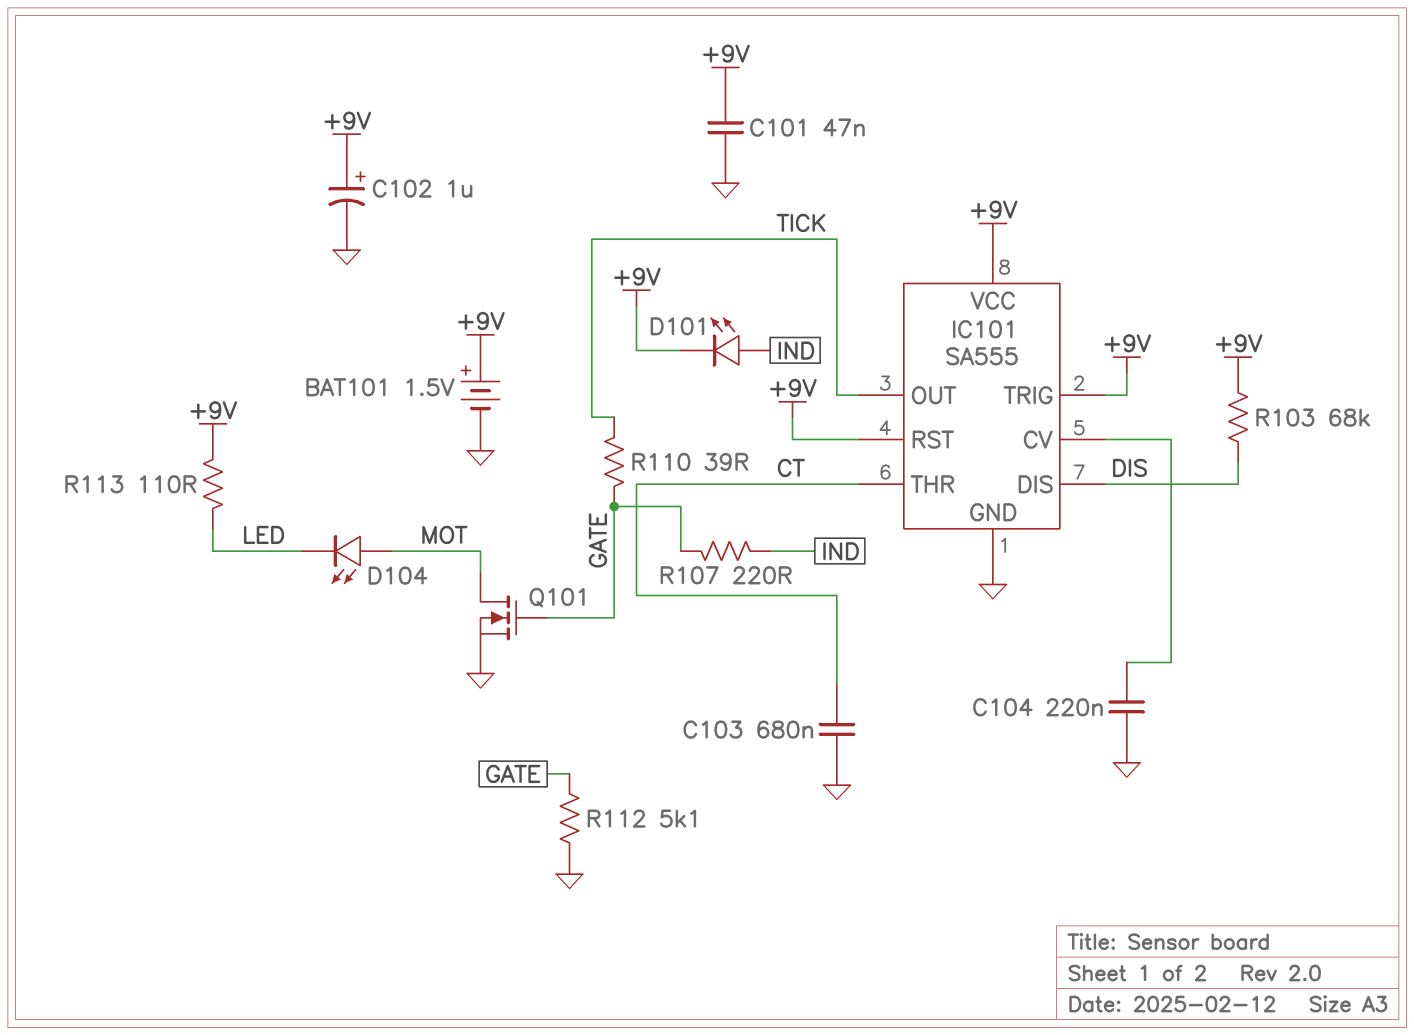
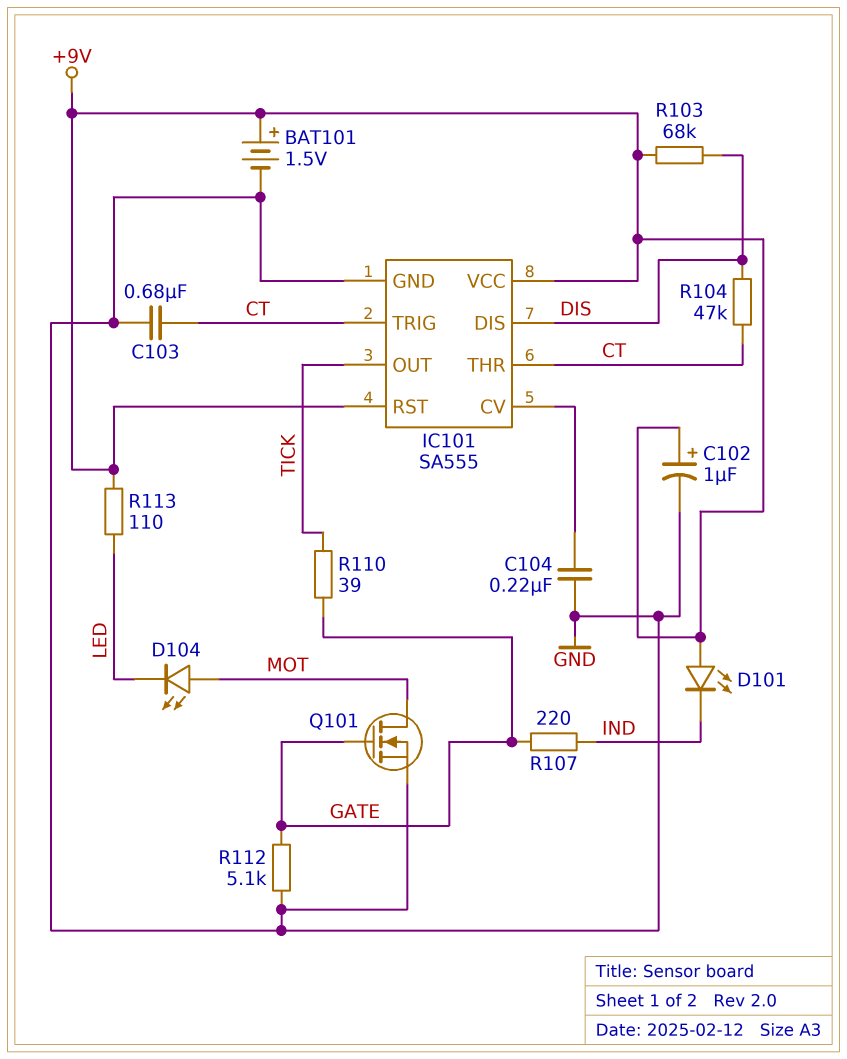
C101: 47nF (+9V, GND) -> none
D101: LED (A IND, K +9V) -> LED (A +9V, K IND)
IC101 pin TRIG: +9V -> CT
R104: none -> 47k (CT, DIS)

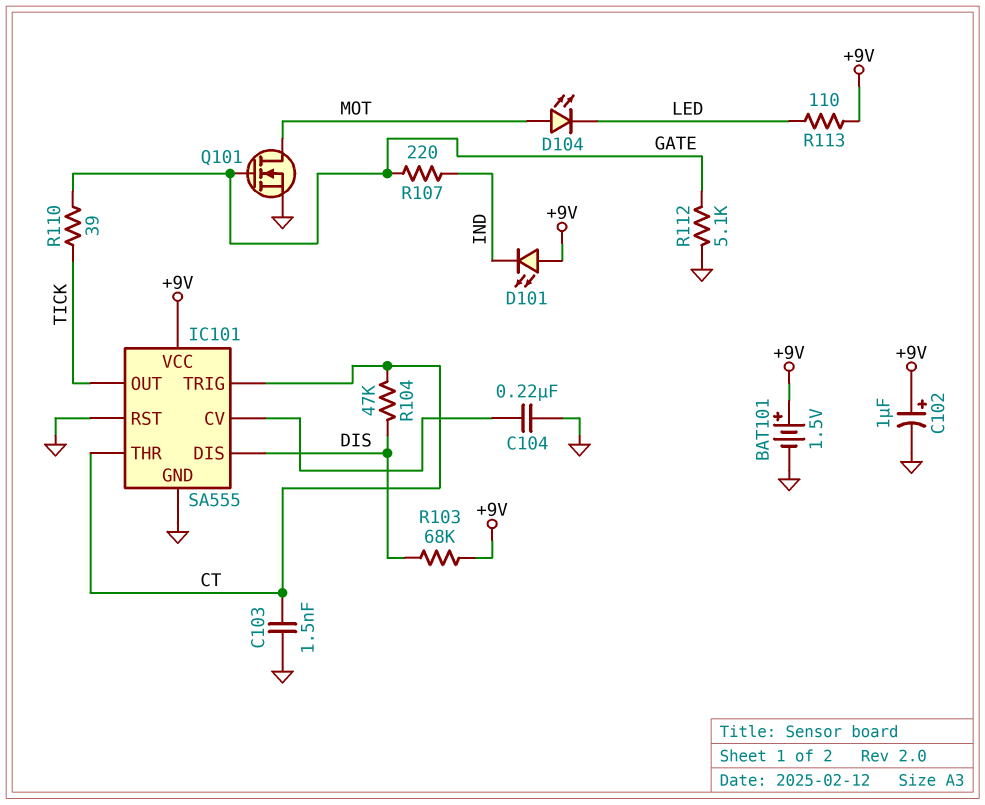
C103: 680nF (CT, GND) -> 1.5nF (CT, GND)
IC101 pin RST: +9V -> GND

